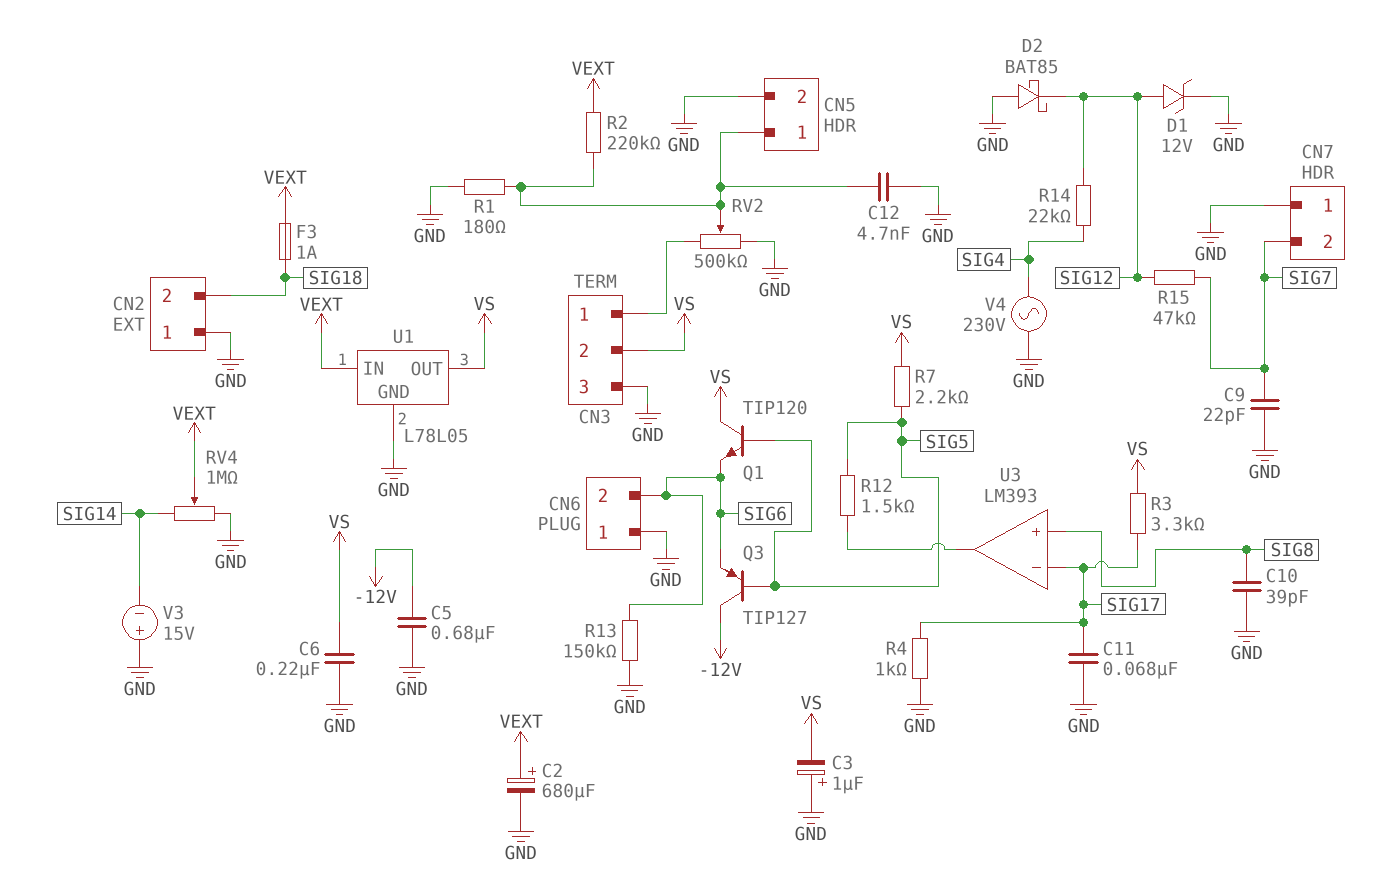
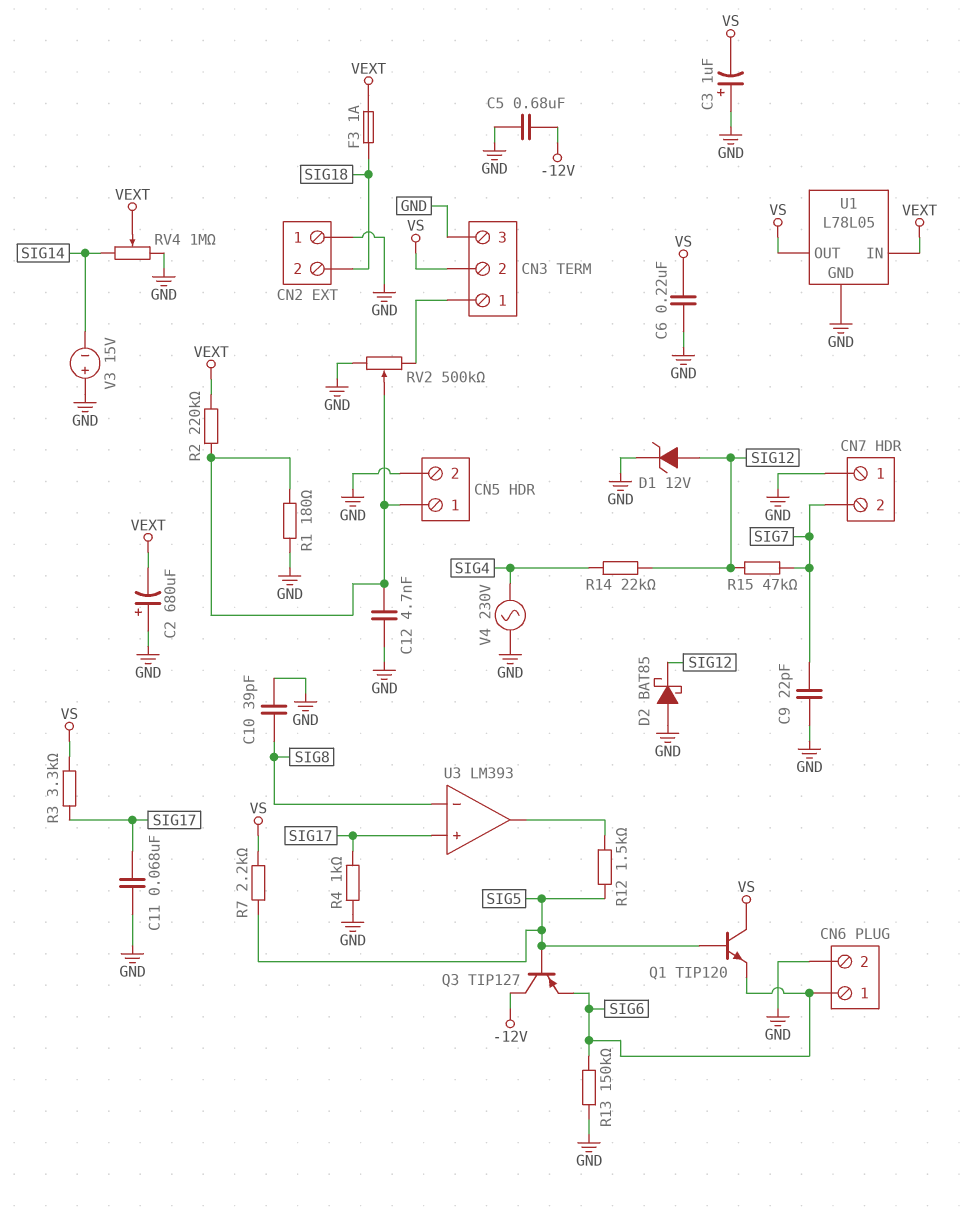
C2: 680uF (plus VEXT, minus GND) -> 680uF (plus GND, minus VEXT)
CN6 pin 1: GND -> SIG6
CN6 pin 2: SIG6 -> GND
U3 pin in+: SIG8 -> SIG17
U3 pin in-: SIG17 -> SIG8

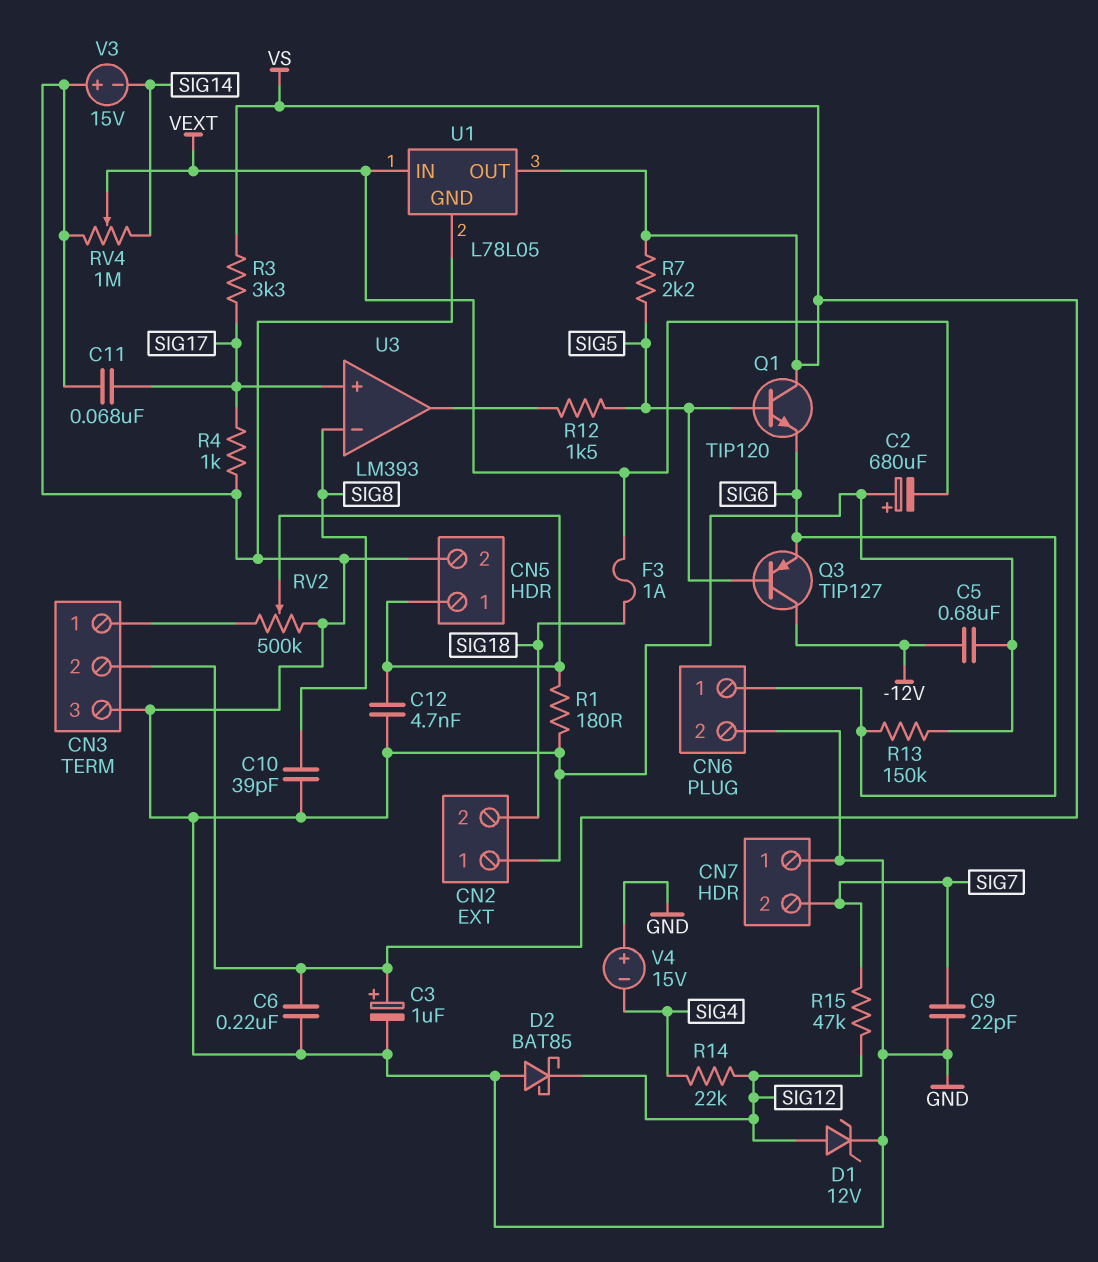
C3: 1uF (plus GND, minus VS) -> 1uF (plus VS, minus GND)
R2: 220k (CN5/1, VEXT) -> none
V4: AC 230V (GND, SIG4) -> 15V (plus GND, minus SIG4)

